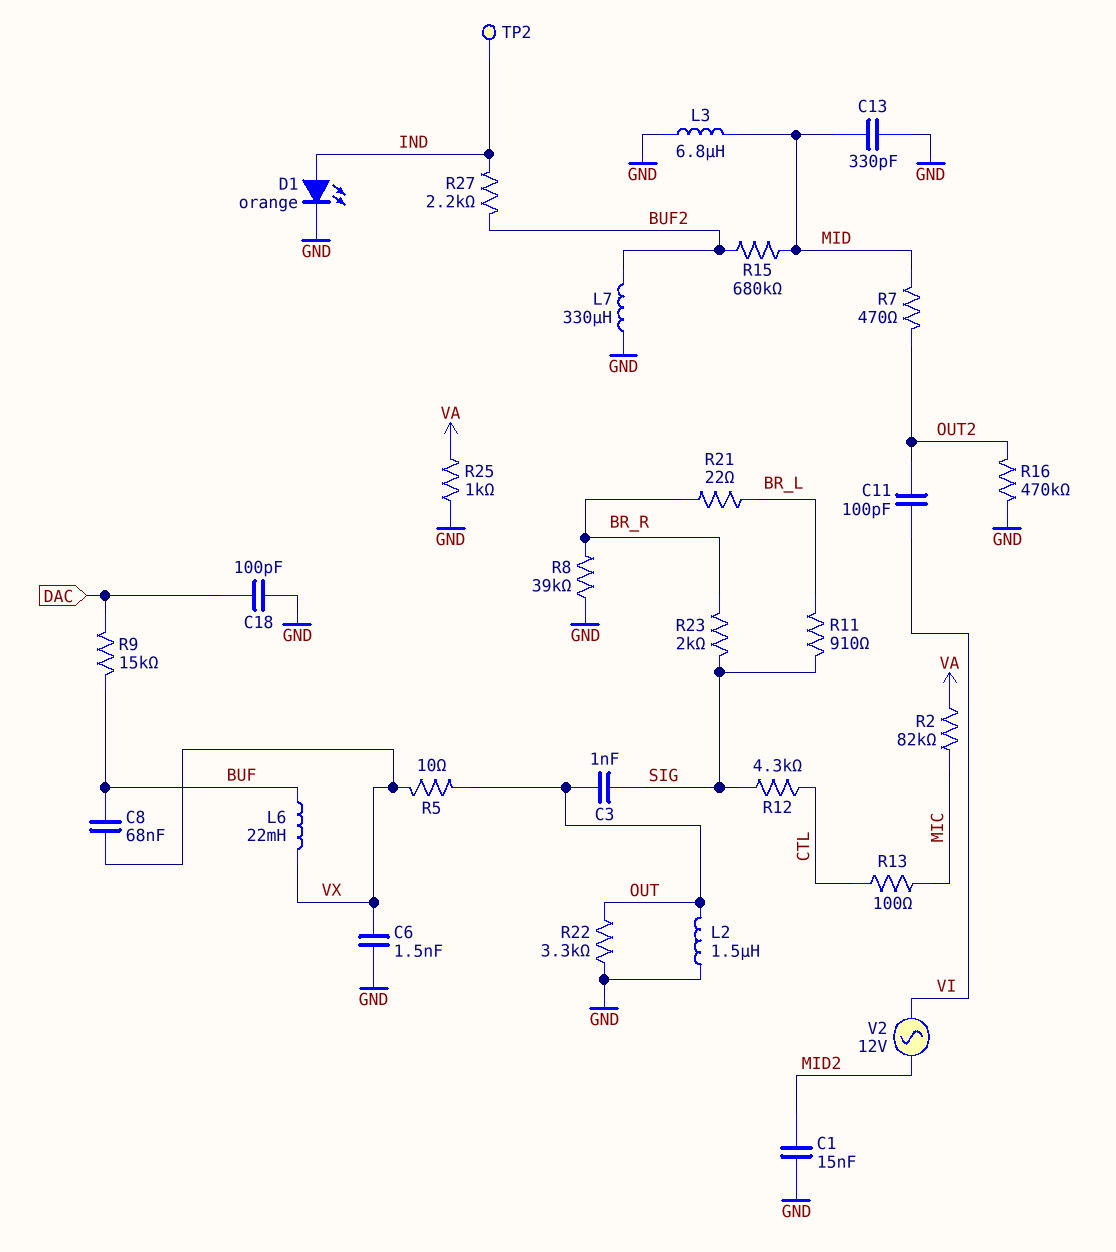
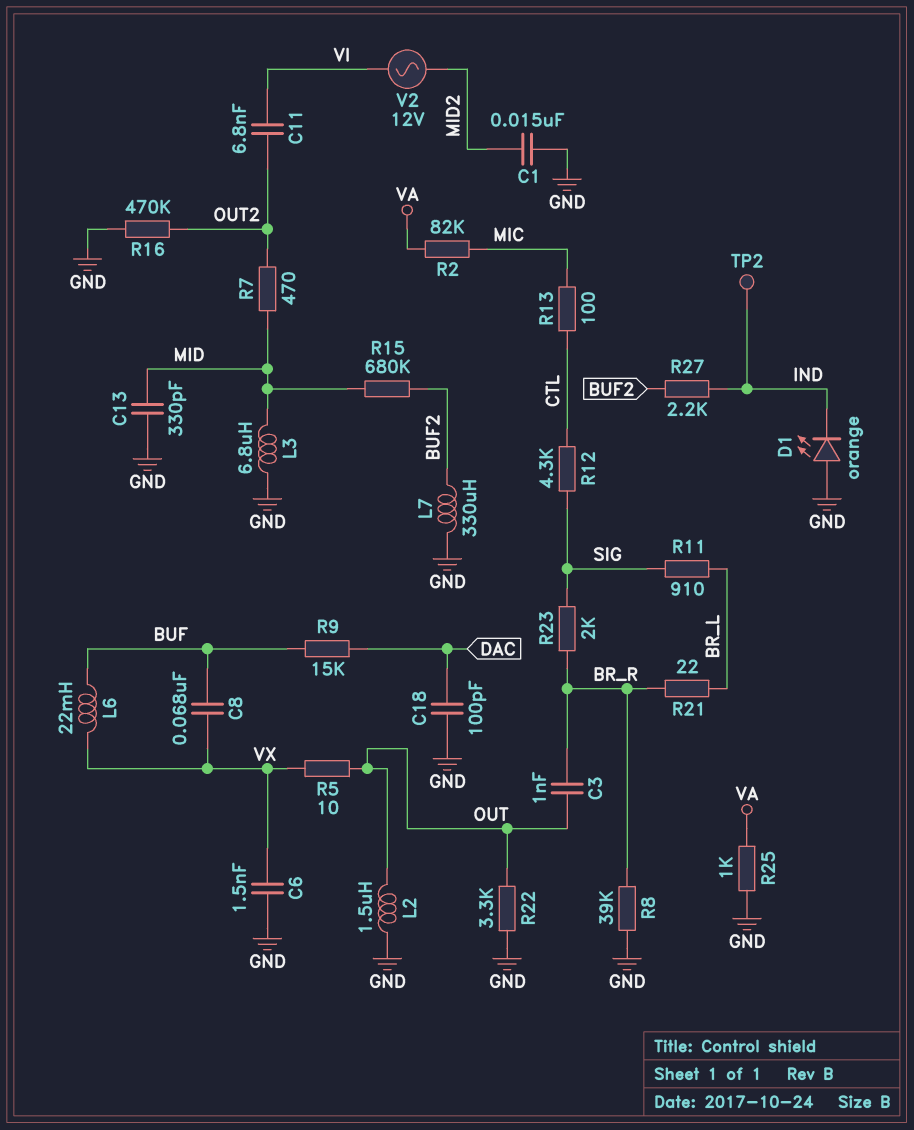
C3: 1nF (OUT, SIG) -> 1nF (BR_R, OUT)
C11: 100pF (OUT2, VI) -> 6.8nF (OUT2, VI)
D1: LED orange (A IND, K GND) -> LED orange (A GND, K IND)

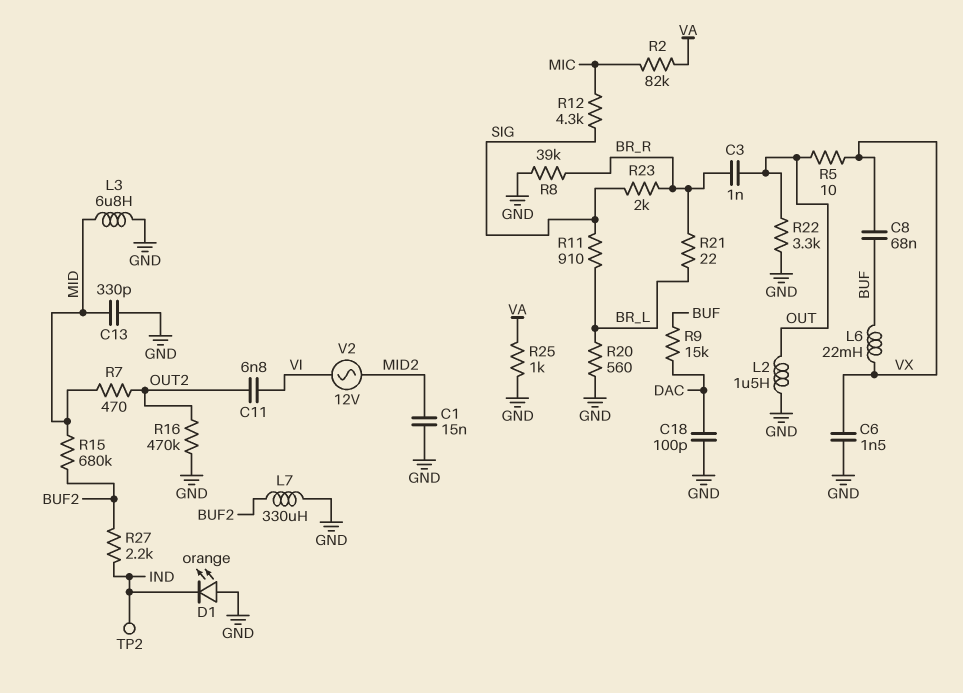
R12: 4.3k (CTL, SIG) -> 4.3k (MIC, SIG)
R13: 100 (CTL, MIC) -> none
R20: none -> 560 (BR_L, GND)

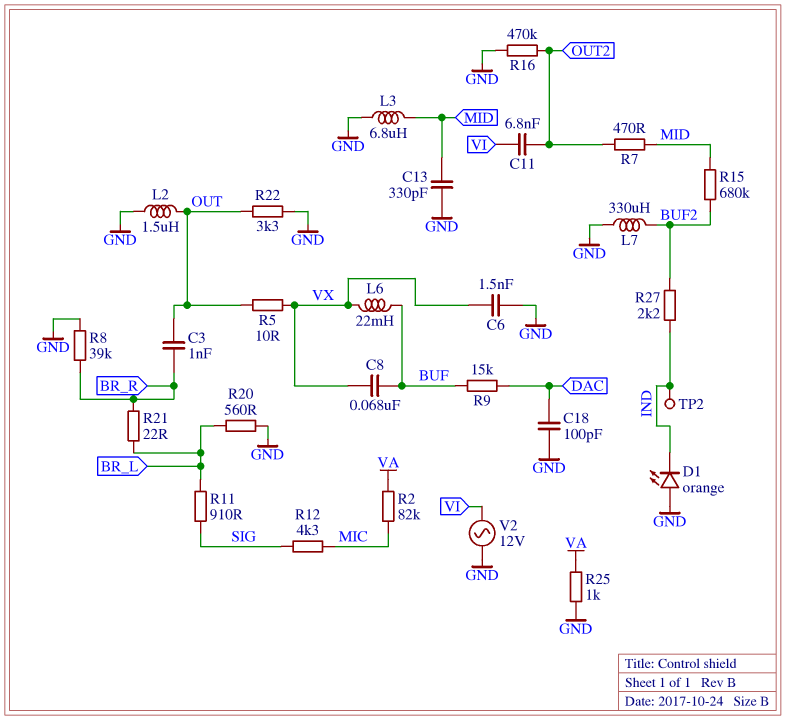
C1: 15nF (GND, MID2) -> none
R23: 2k (BR_R, SIG) -> none
V2: AC 12V (MID2, VI) -> AC 12V (GND, VI)

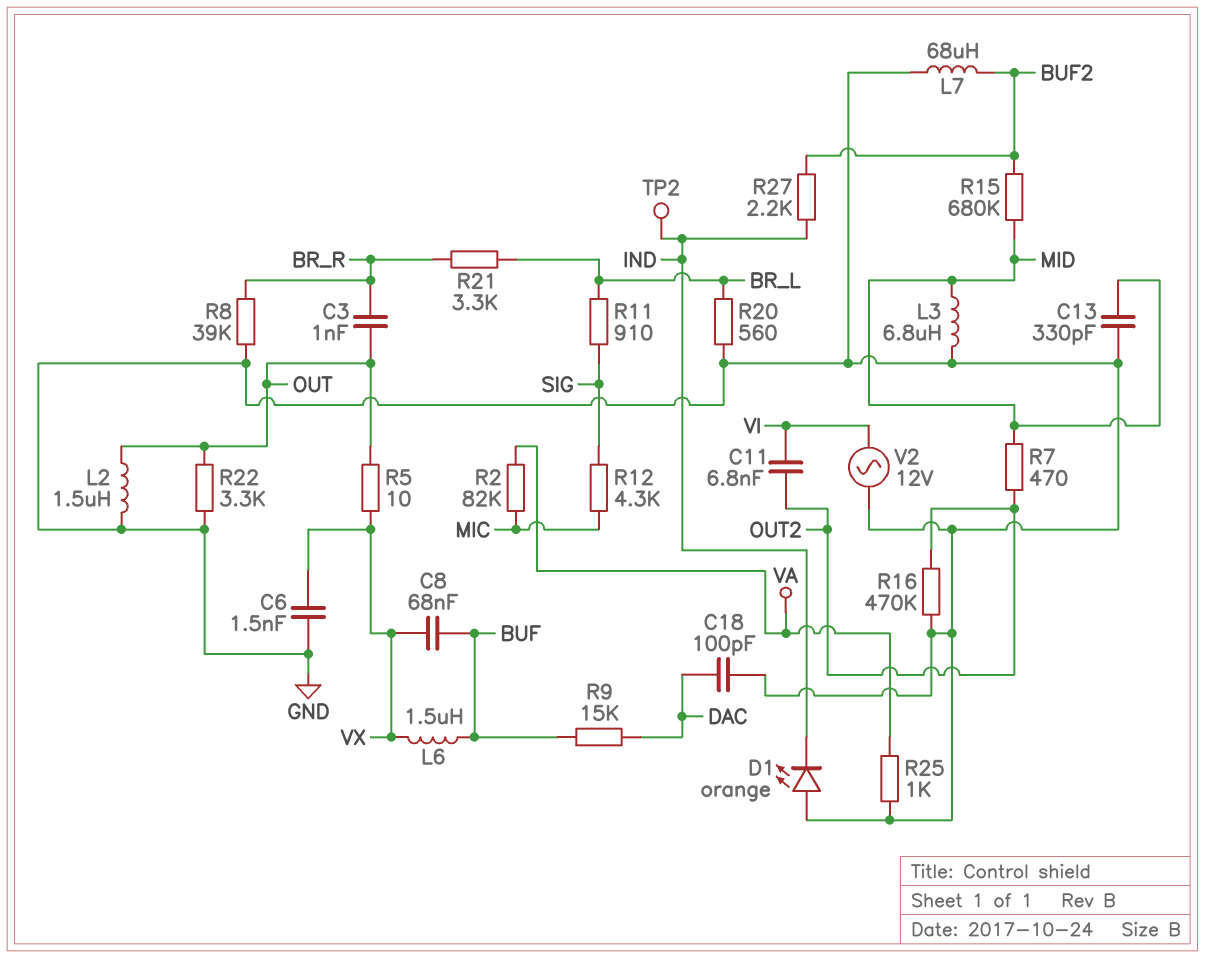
L6: 22mH (BUF, VX) -> 1.5uH (BUF, VX)
L7: 330uH (BUF2, GND) -> 68uH (BUF2, GND)
R21: 22 (BR_L, BR_R) -> 3.3k (BR_L, BR_R)

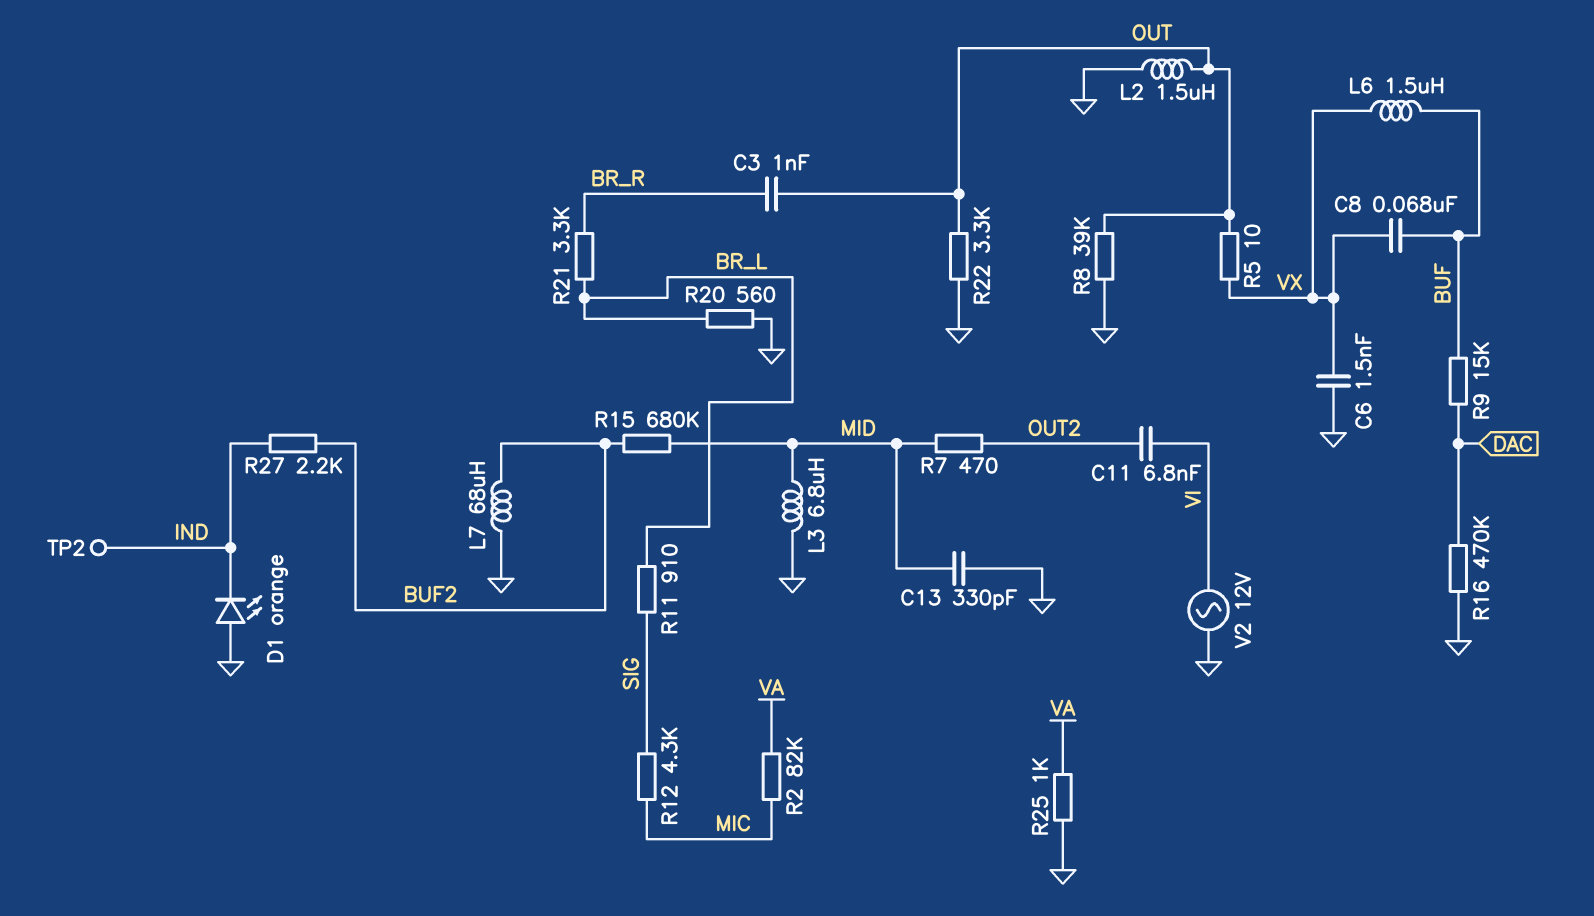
C18: 100pF (DAC, GND) -> none
R8: 39k (BR_R, GND) -> 39k (GND, OUT)
R16: 470k (GND, OUT2) -> 470k (DAC, GND)

